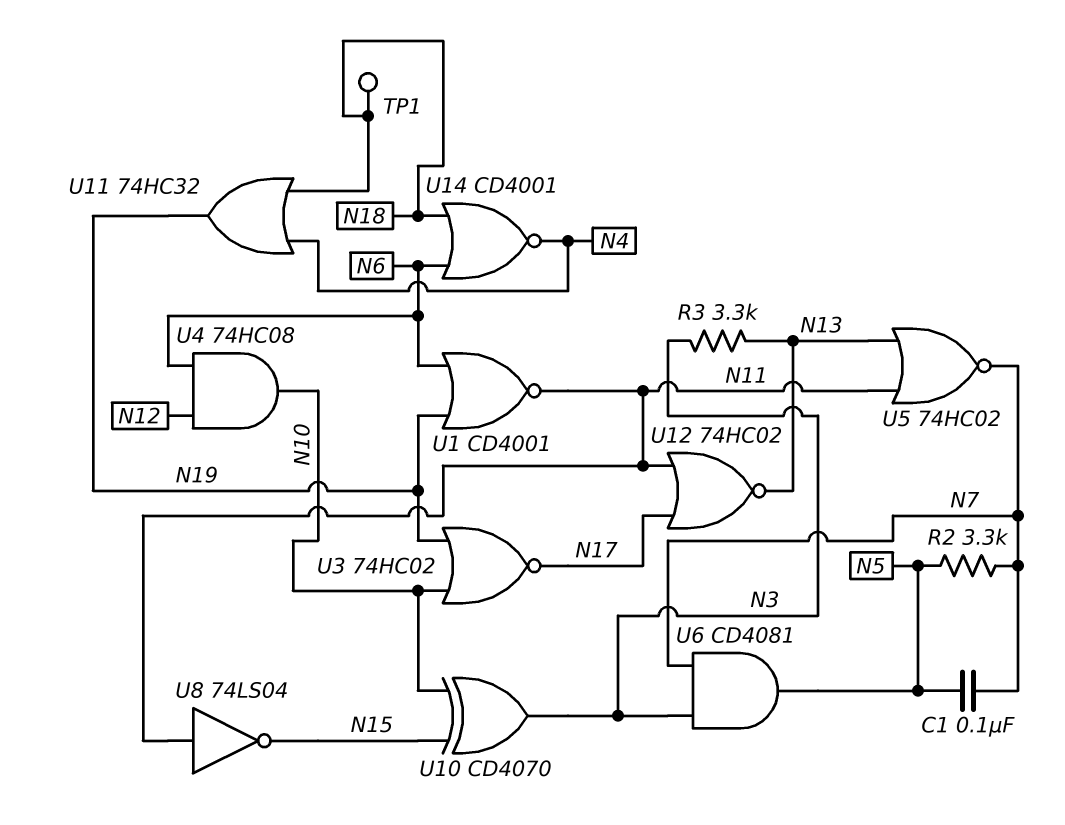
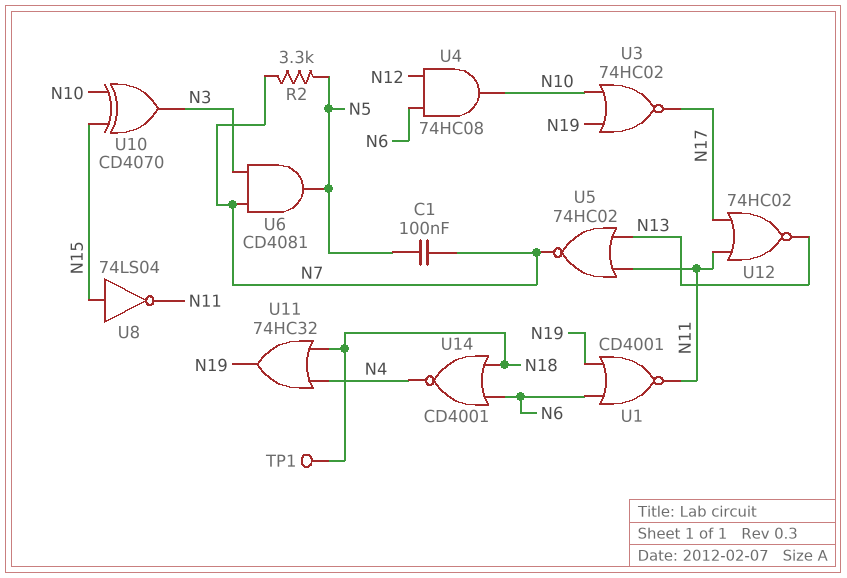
R3: 3.3k (N3, N13) -> none
U8: NOT 74LS04 (in N11, out N15) -> NOT 74LS04 (in N15, out N11)

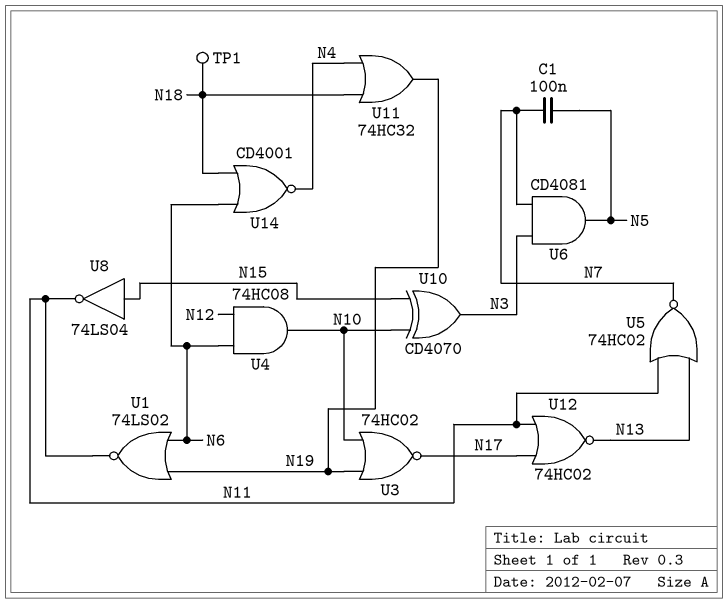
R2: 3.3k (N5, N7) -> none
U1: NOR CD4001 (in N6, in N19, out N11) -> NOR 74LS02 (in N6, in N19, out N11)

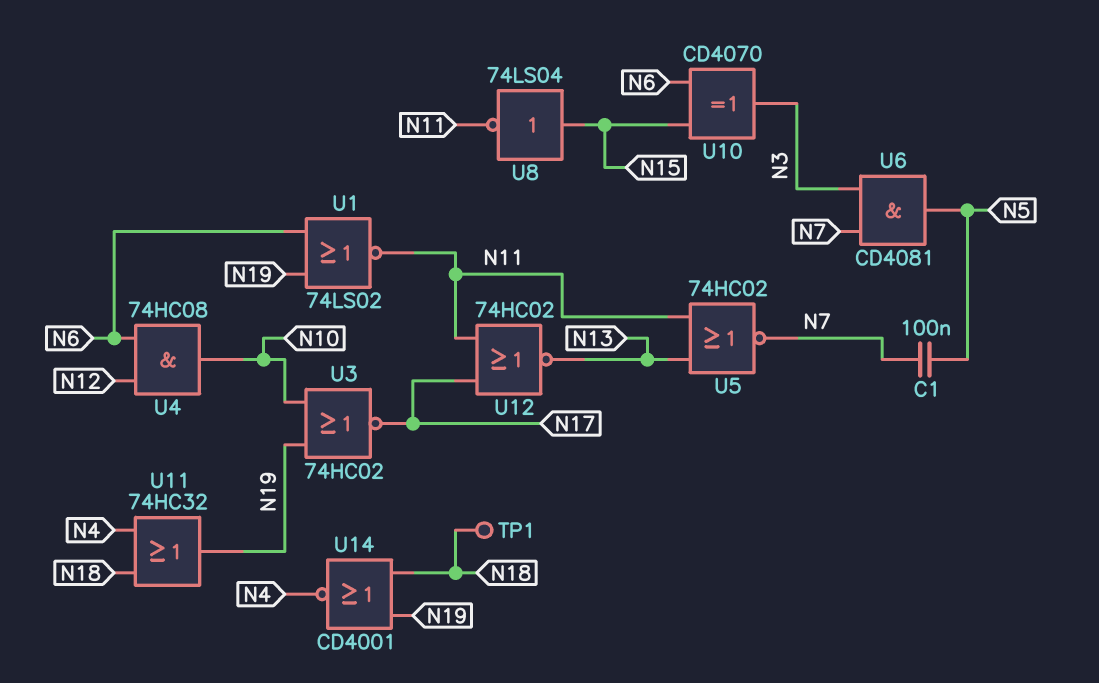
U10: XOR CD4070 (in N10, in N15, out N3) -> XOR CD4070 (in N6, in N15, out N3)
U14: NOR CD4001 (in N6, in N18, out N4) -> NOR CD4001 (in N18, in N19, out N4)

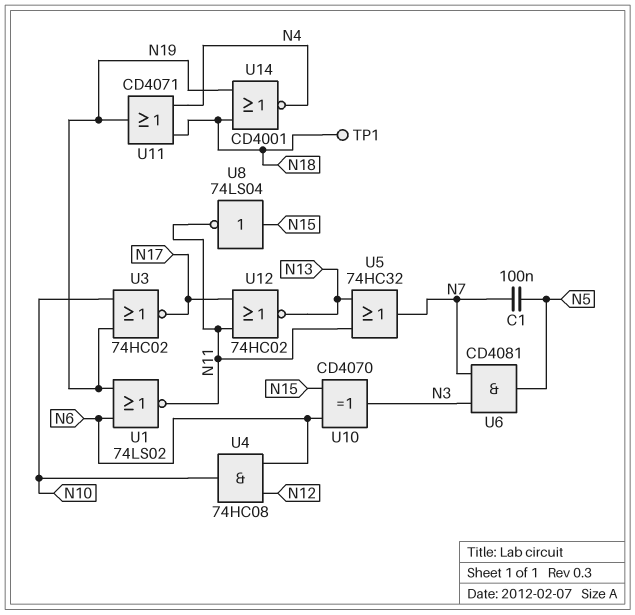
U5: NOR 74HC02 (in N11, in N13, out N7) -> OR 74HC32 (in N11, in N13, out N7)
U11: OR 74HC32 (in N4, in N18, out N19) -> OR CD4071 (in N4, in N18, out N19)

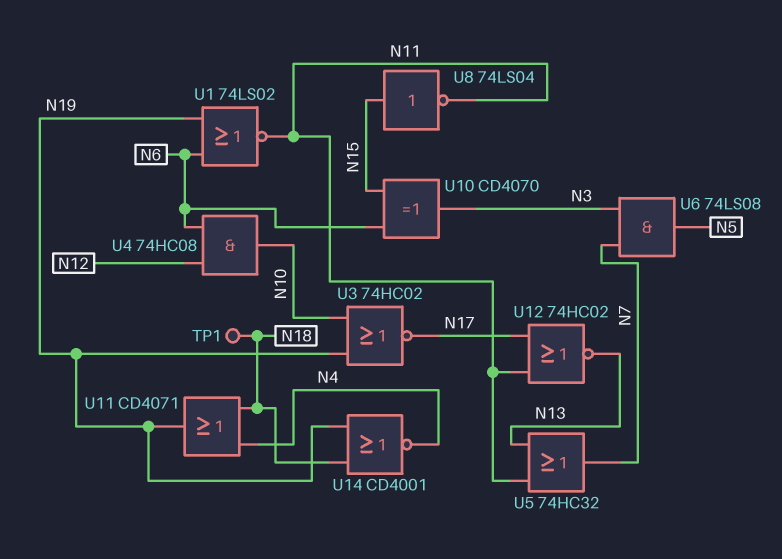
C1: 100nF (N5, N7) -> none
U6: AND CD4081 (in N3, in N7, out N5) -> AND 74LS08 (in N3, in N7, out N5)

